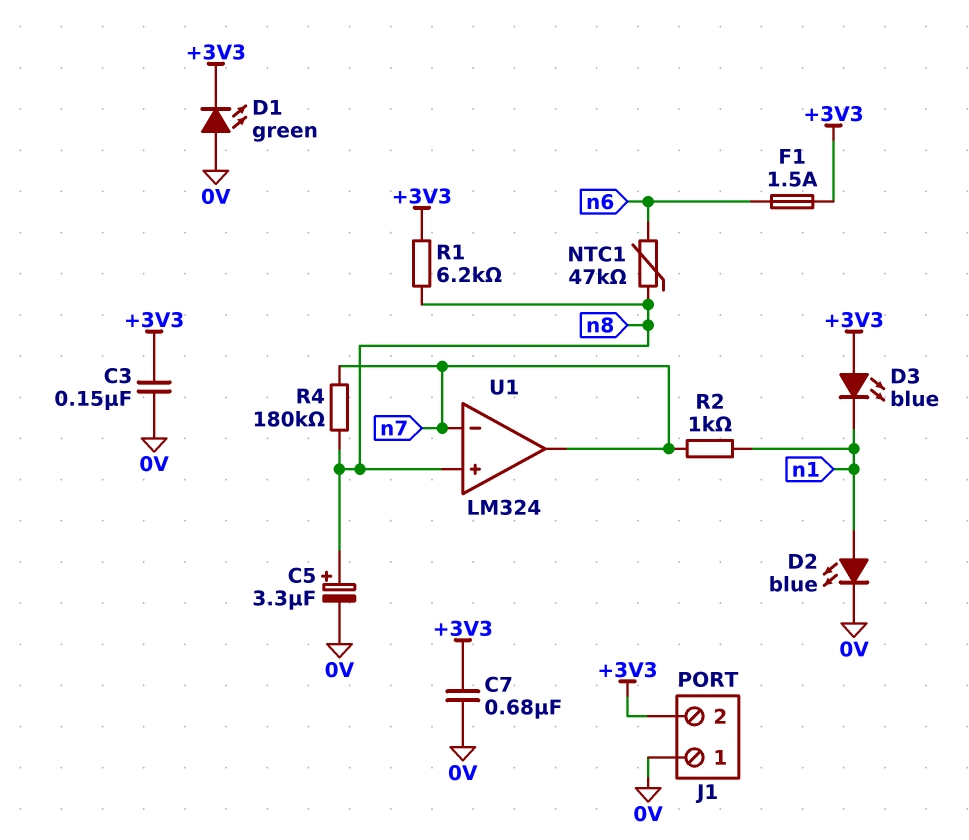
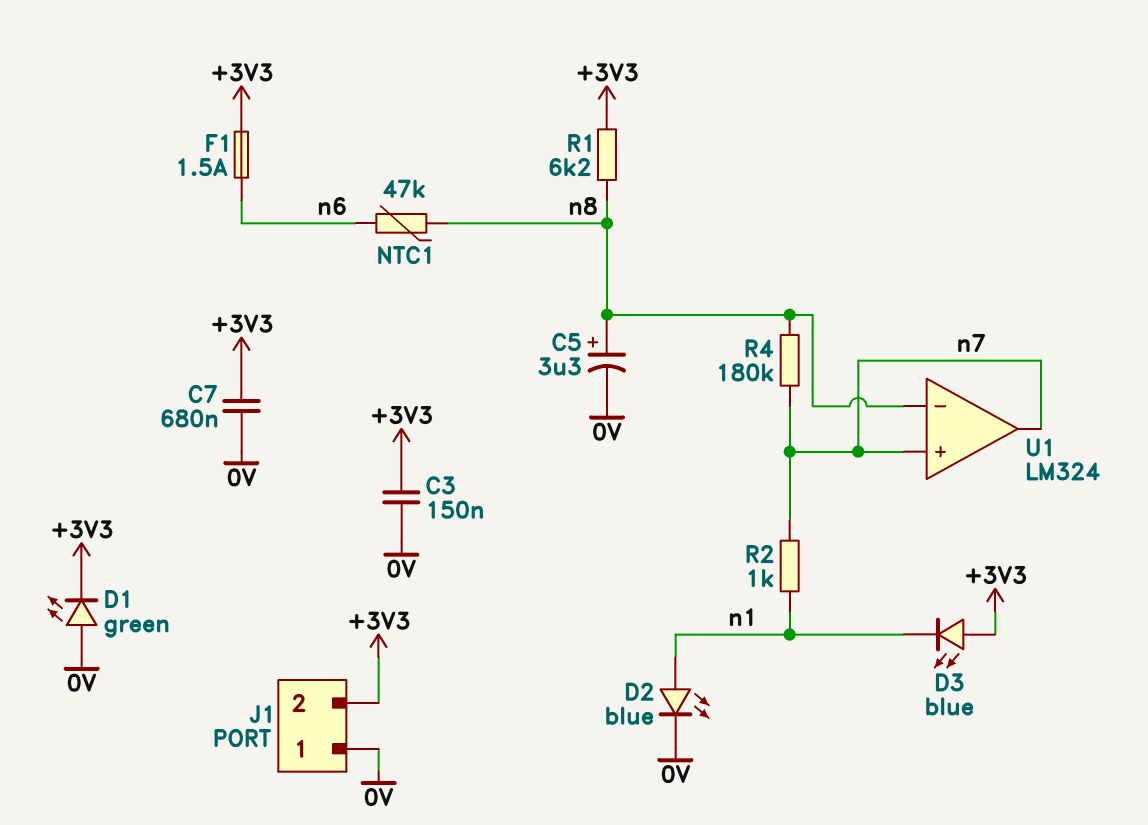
U1 pin in+: n8 -> n7
U1 pin in-: n7 -> n8

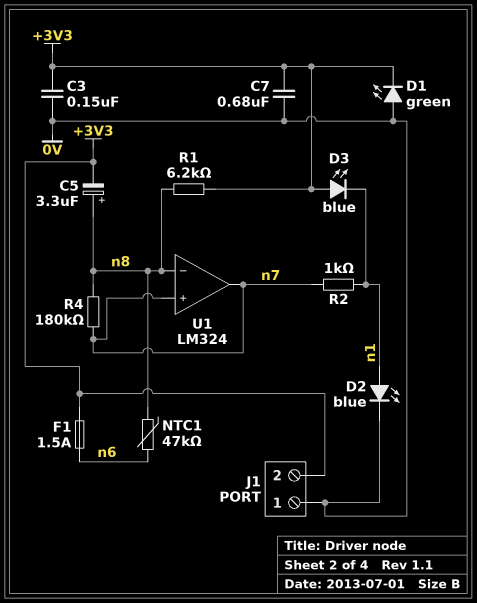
C5: 3.3uF (plus n8, minus 0V) -> 3.3uF (plus n8, minus +3V3)

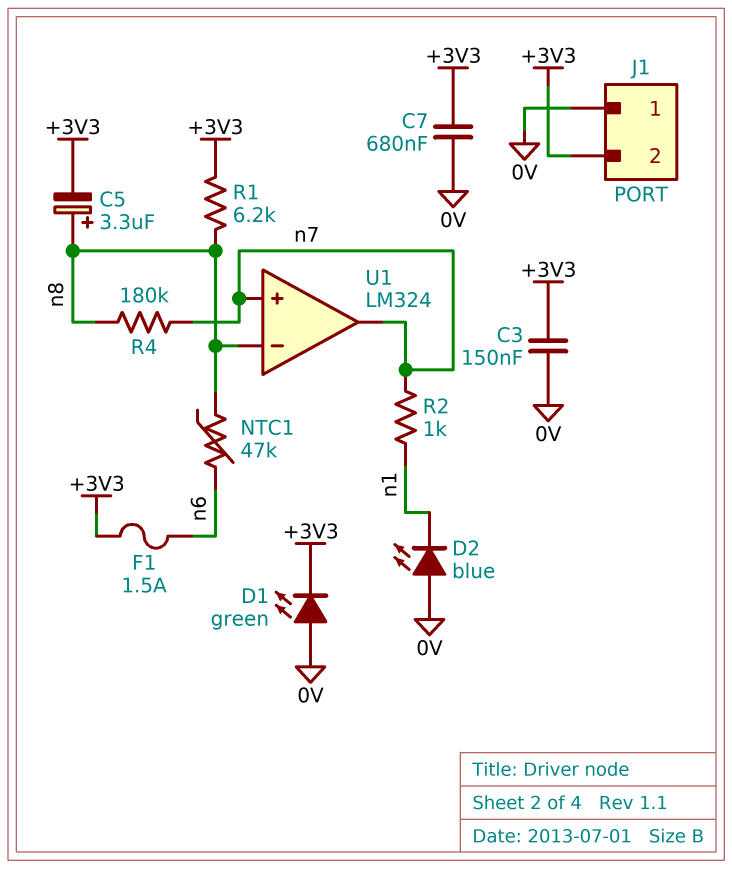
D2: LED blue (A n1, K 0V) -> LED blue (A 0V, K n1)
D3: LED blue (A +3V3, K n1) -> none

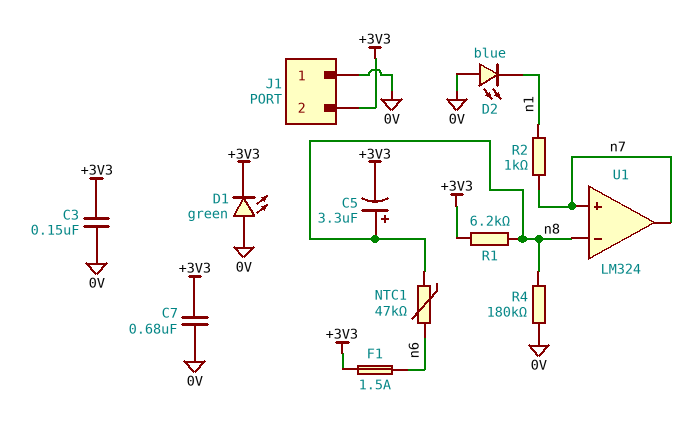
R4: 180k (n7, n8) -> 180k (0V, n8)

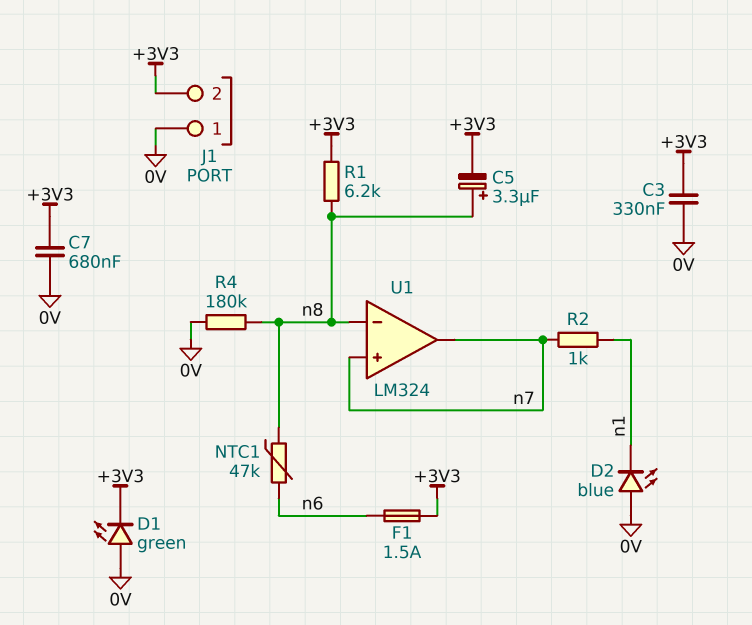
C3: 150nF (+3V3, 0V) -> 330nF (+3V3, 0V)

